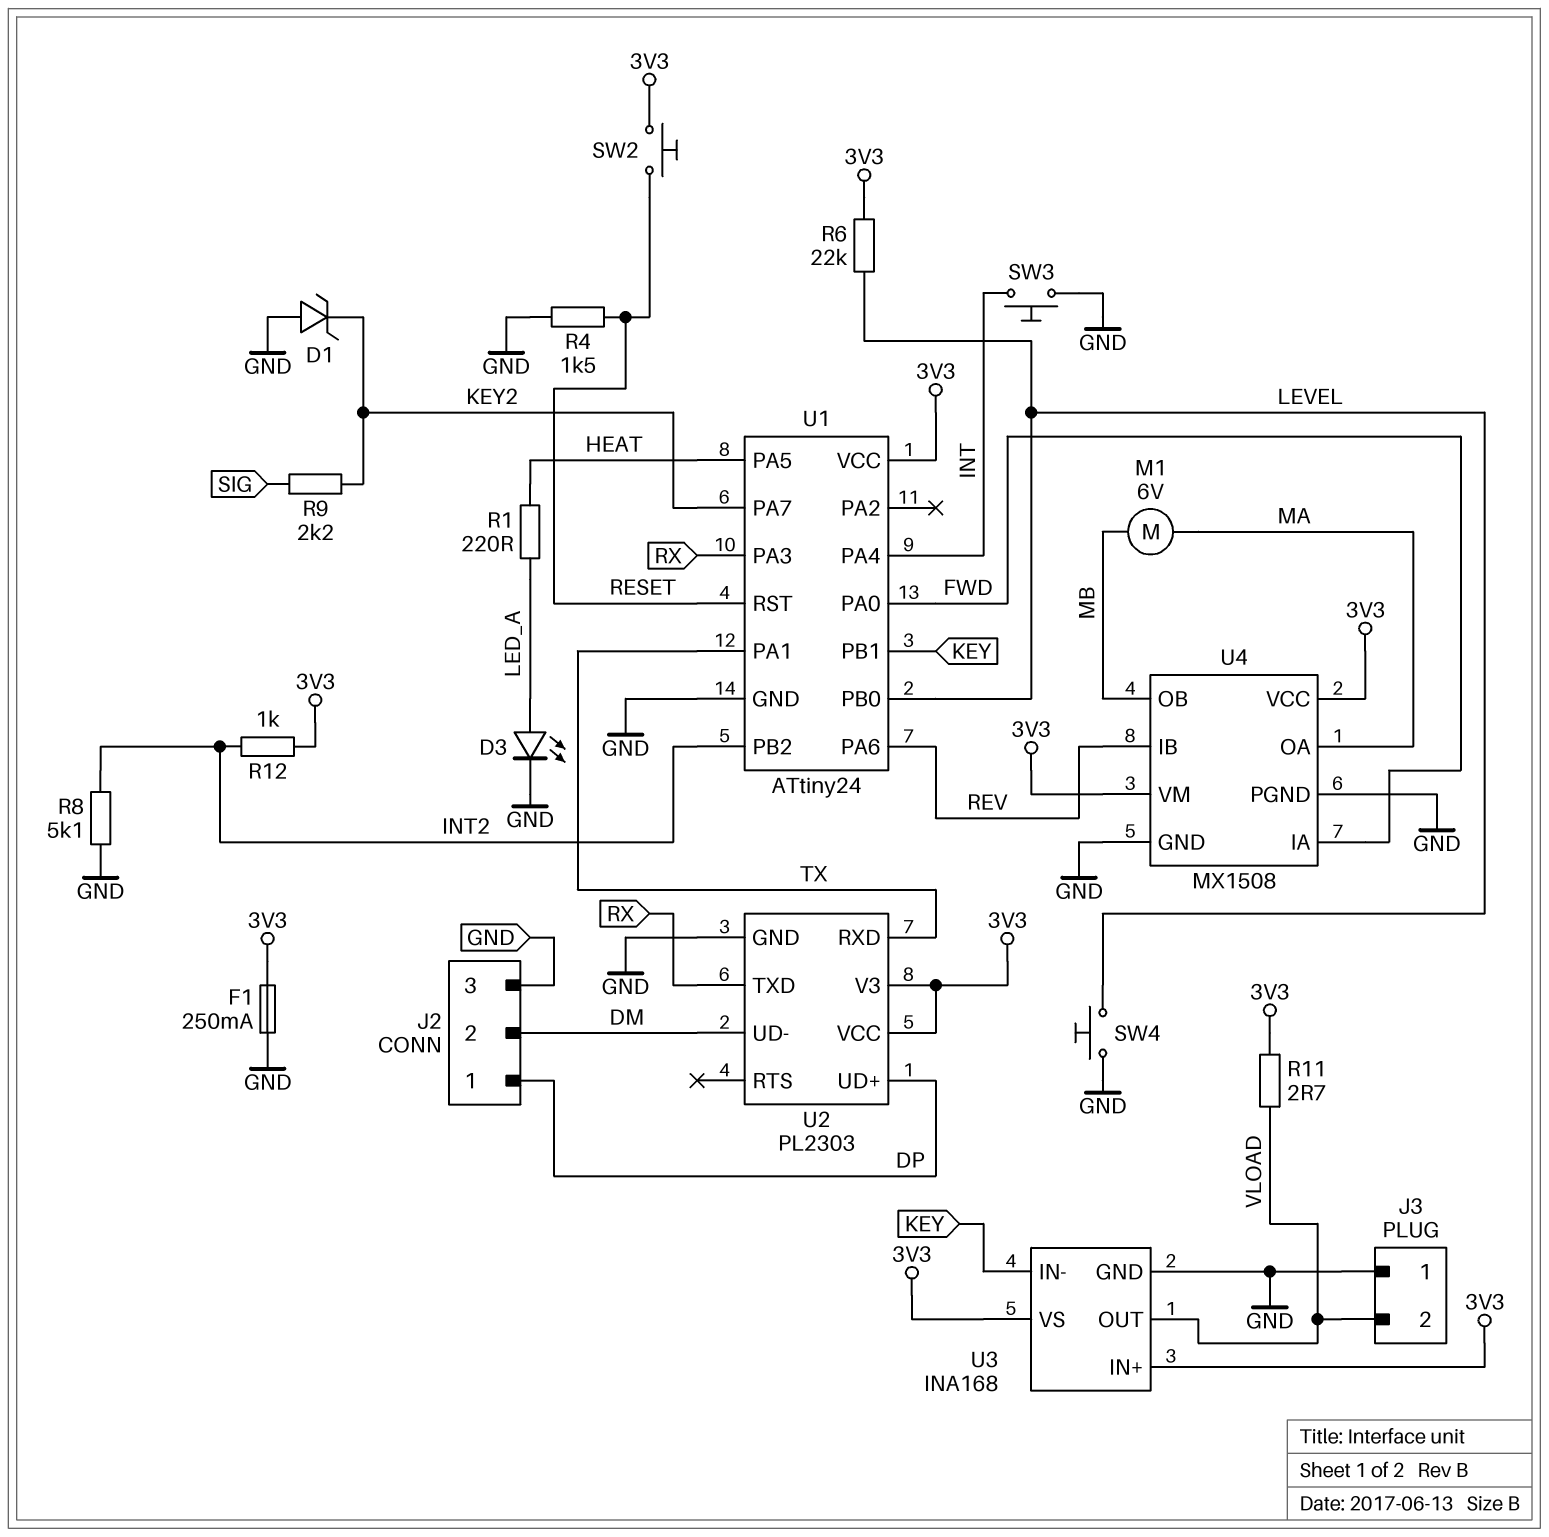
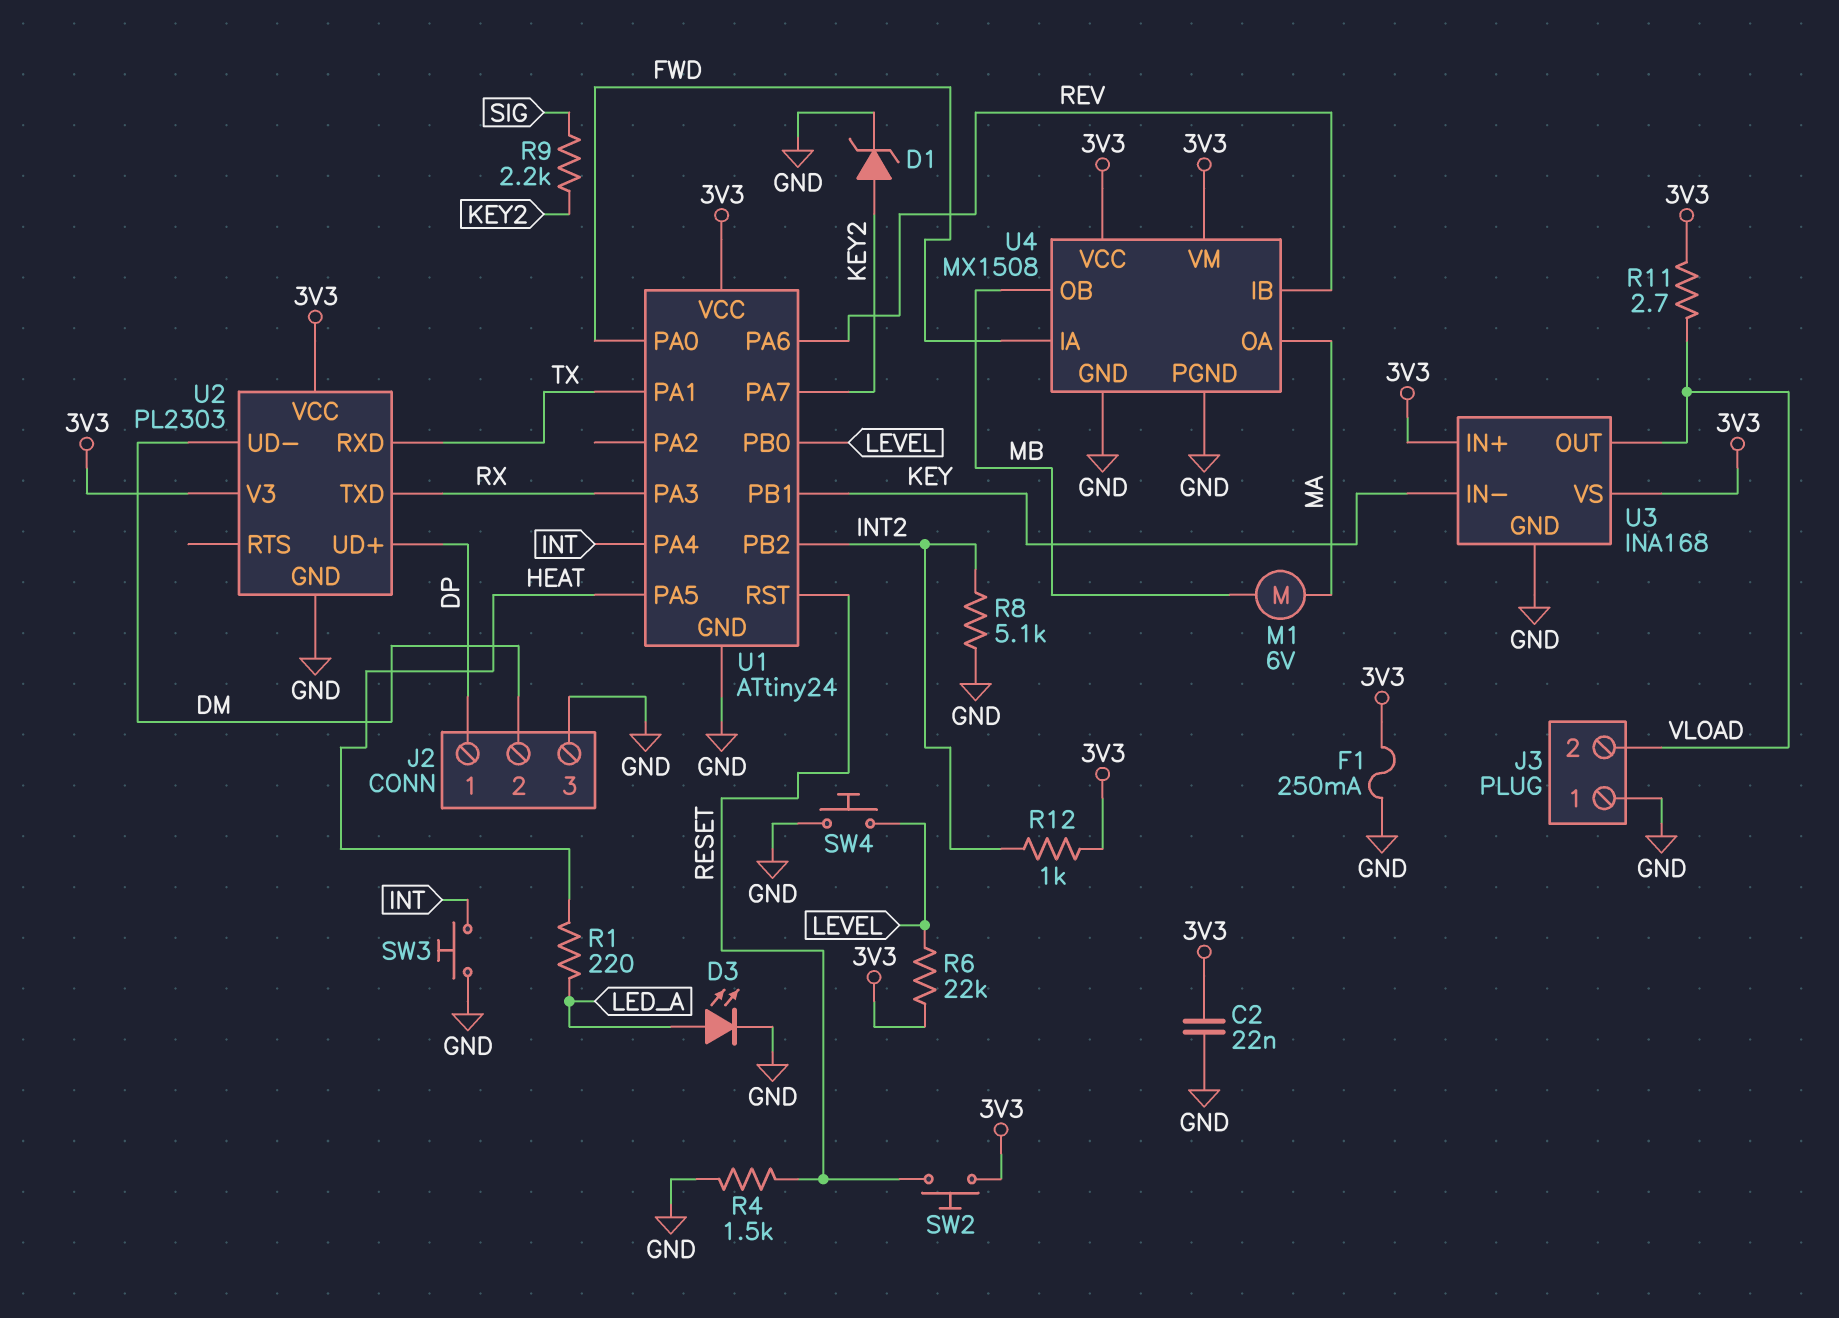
C2: none -> 22nF (3V3, GND)
D1: zener (A GND, K KEY2) -> zener (A KEY2, K GND)

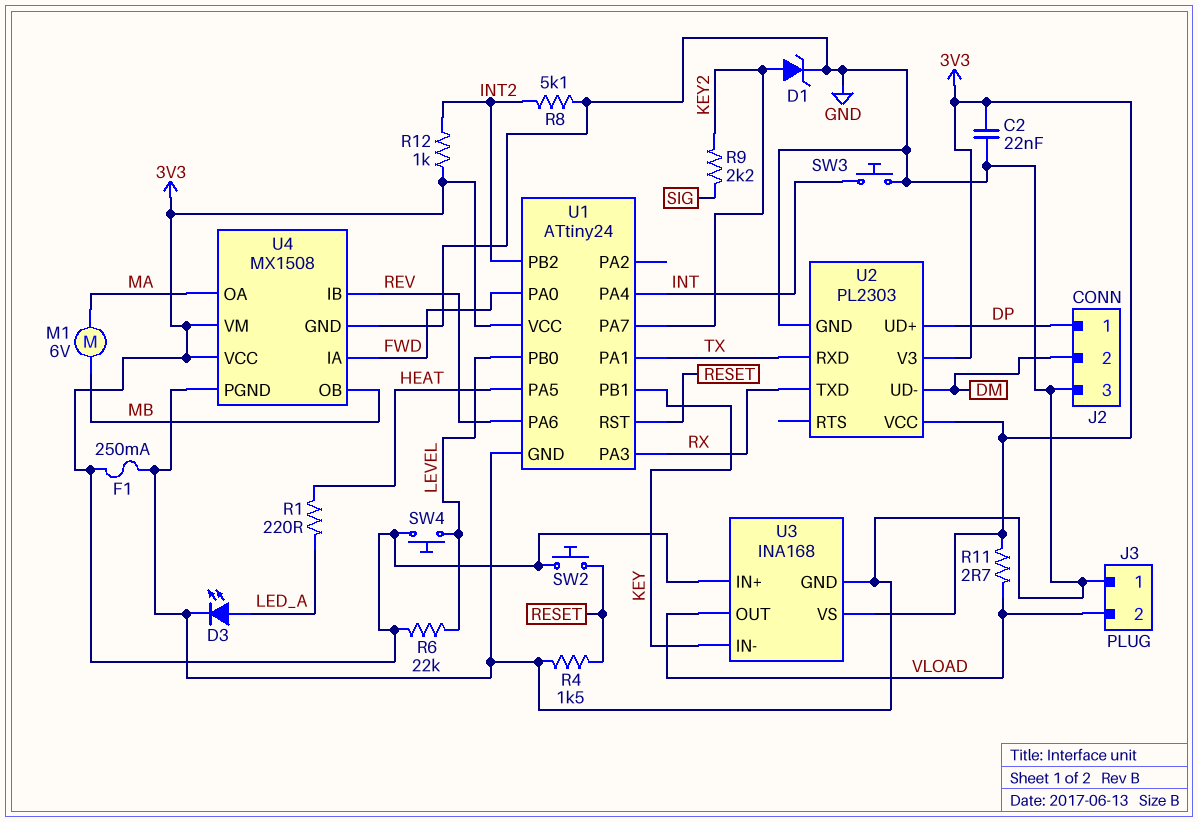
SW4: button (GND, LEVEL) -> button (3V3, LEVEL)

